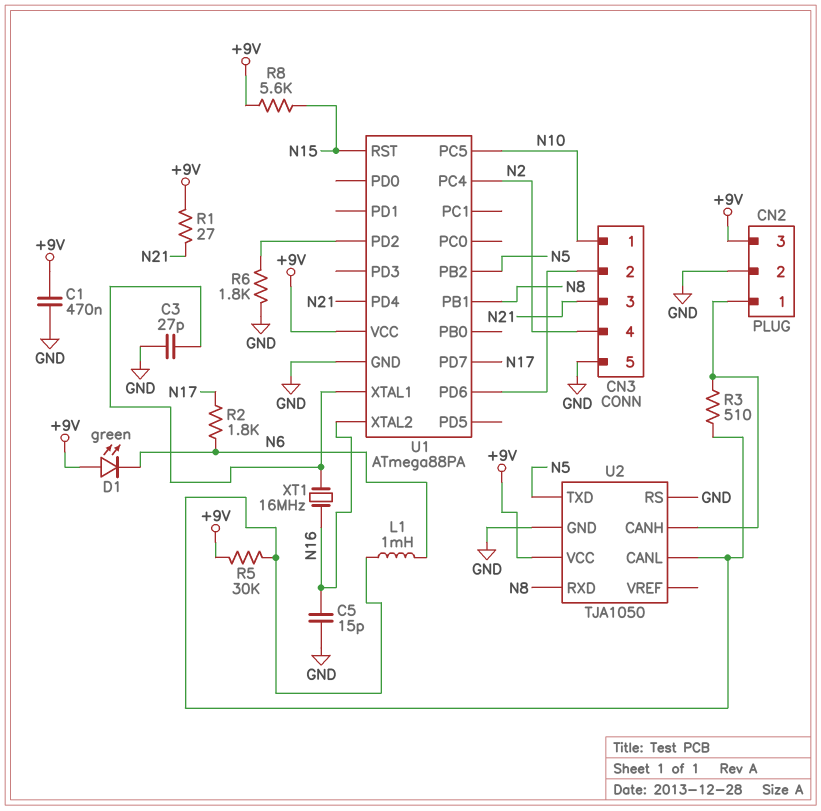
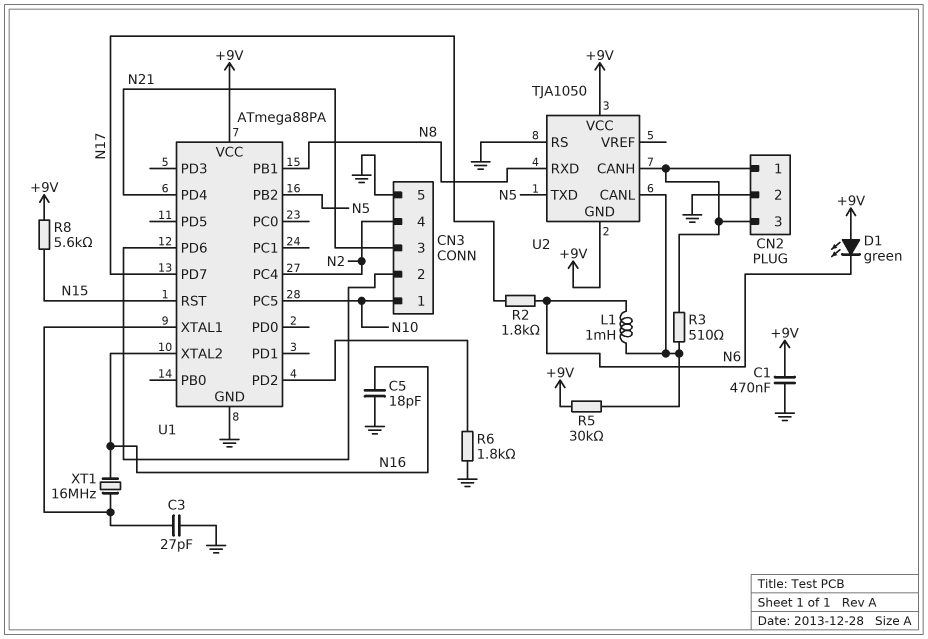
C5: 15pF (GND, N16) -> 18pF (GND, N16)
CN2 pin 3: +9V -> CN2/1
R1: 27 (+9V, N21) -> none
U2 pin GND: GND -> +9V

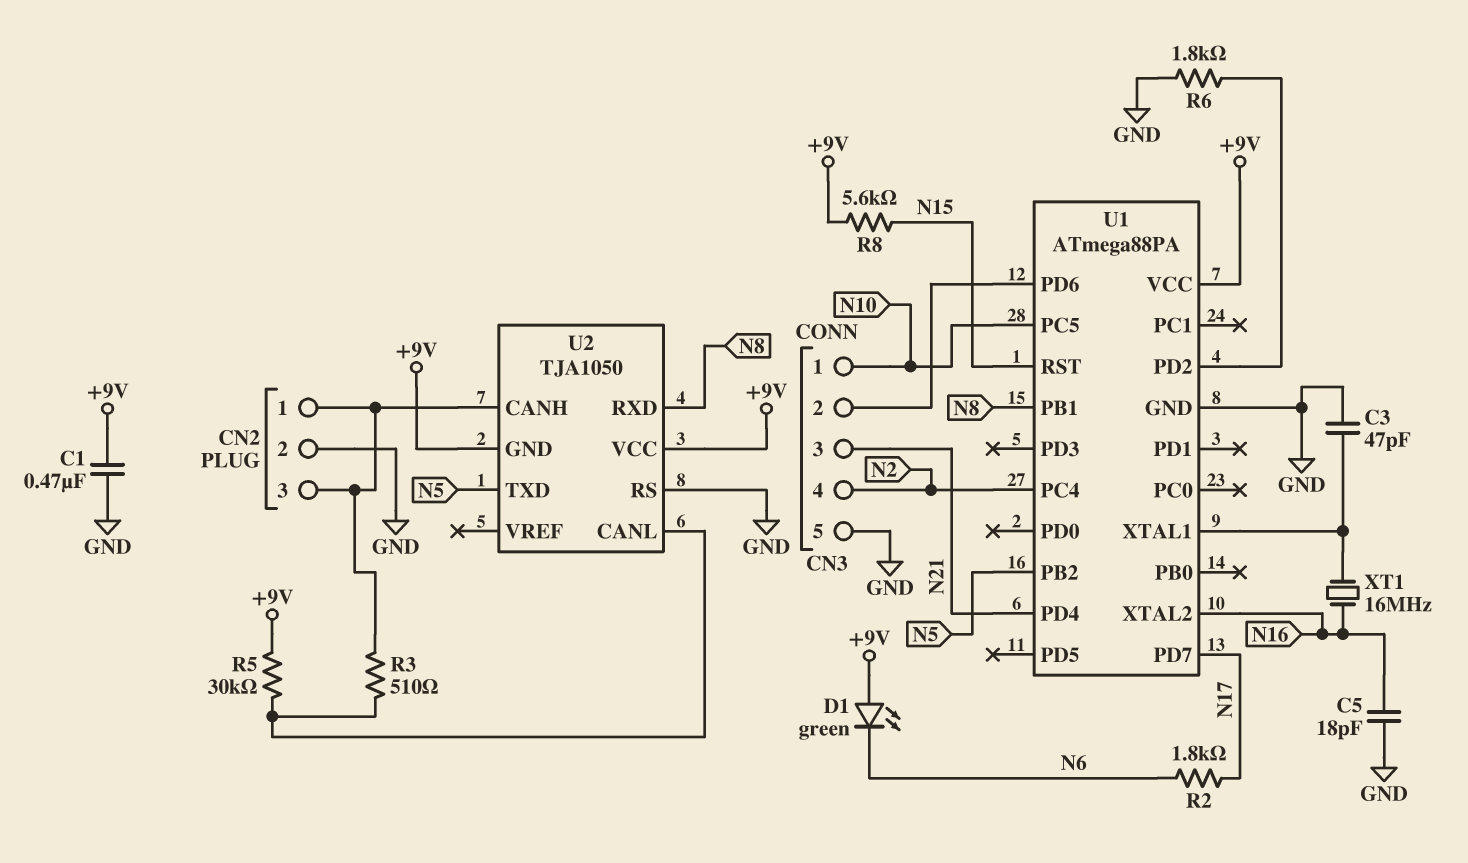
C3: 27pF (GND, U1/XTAL1) -> 47pF (GND, U1/XTAL1)
L1: 1mH (N6, U2/CANL) -> none

